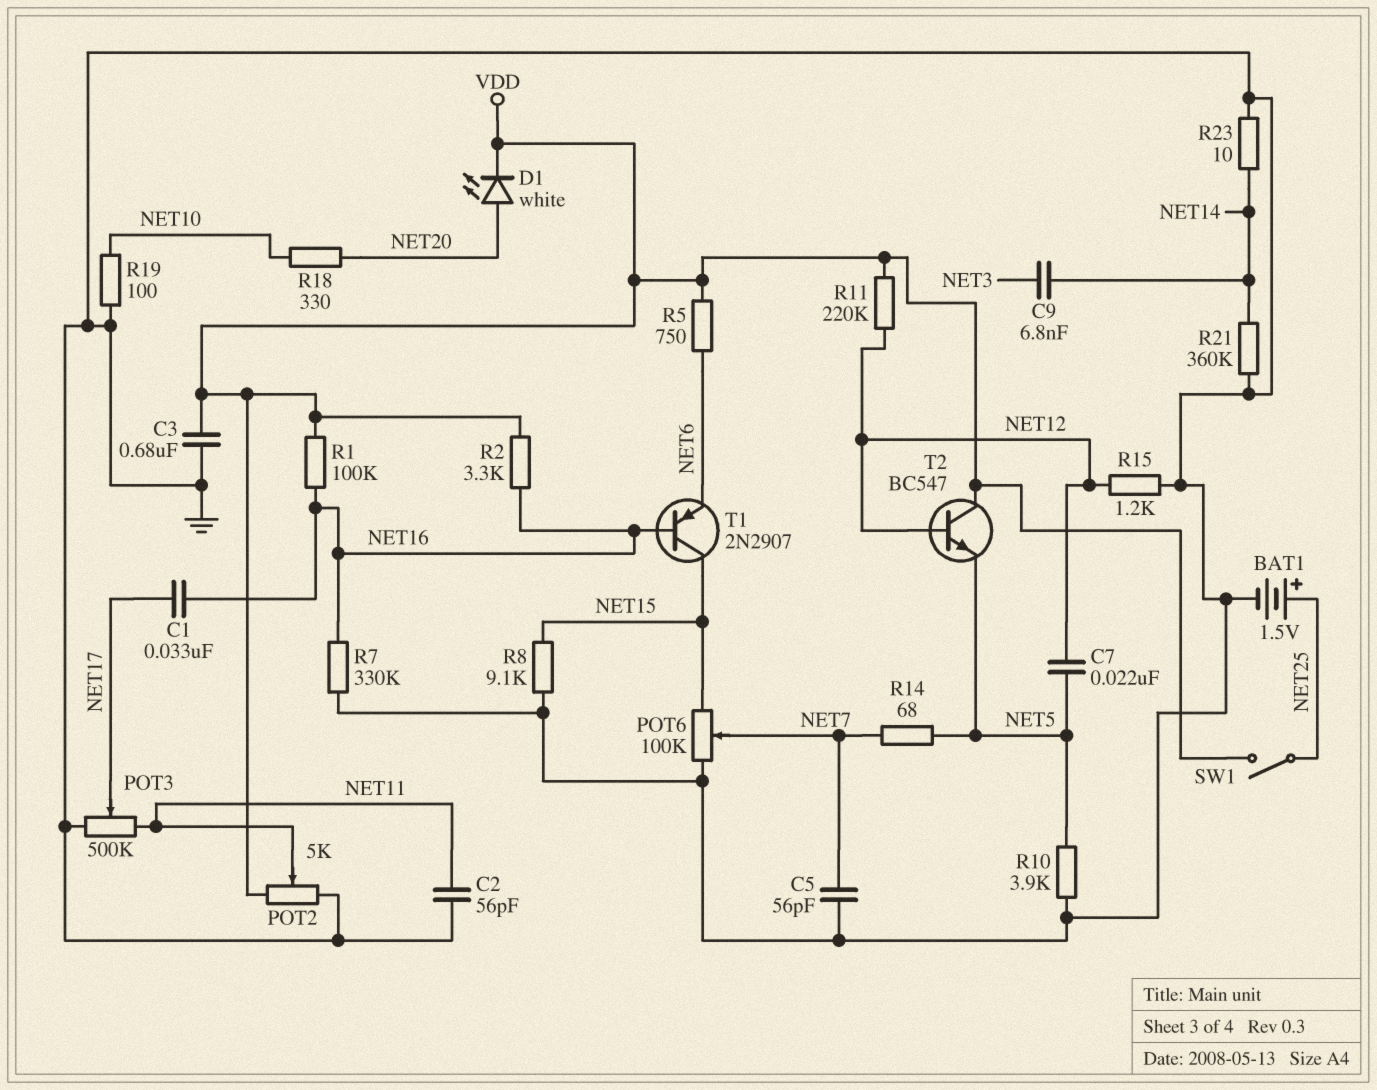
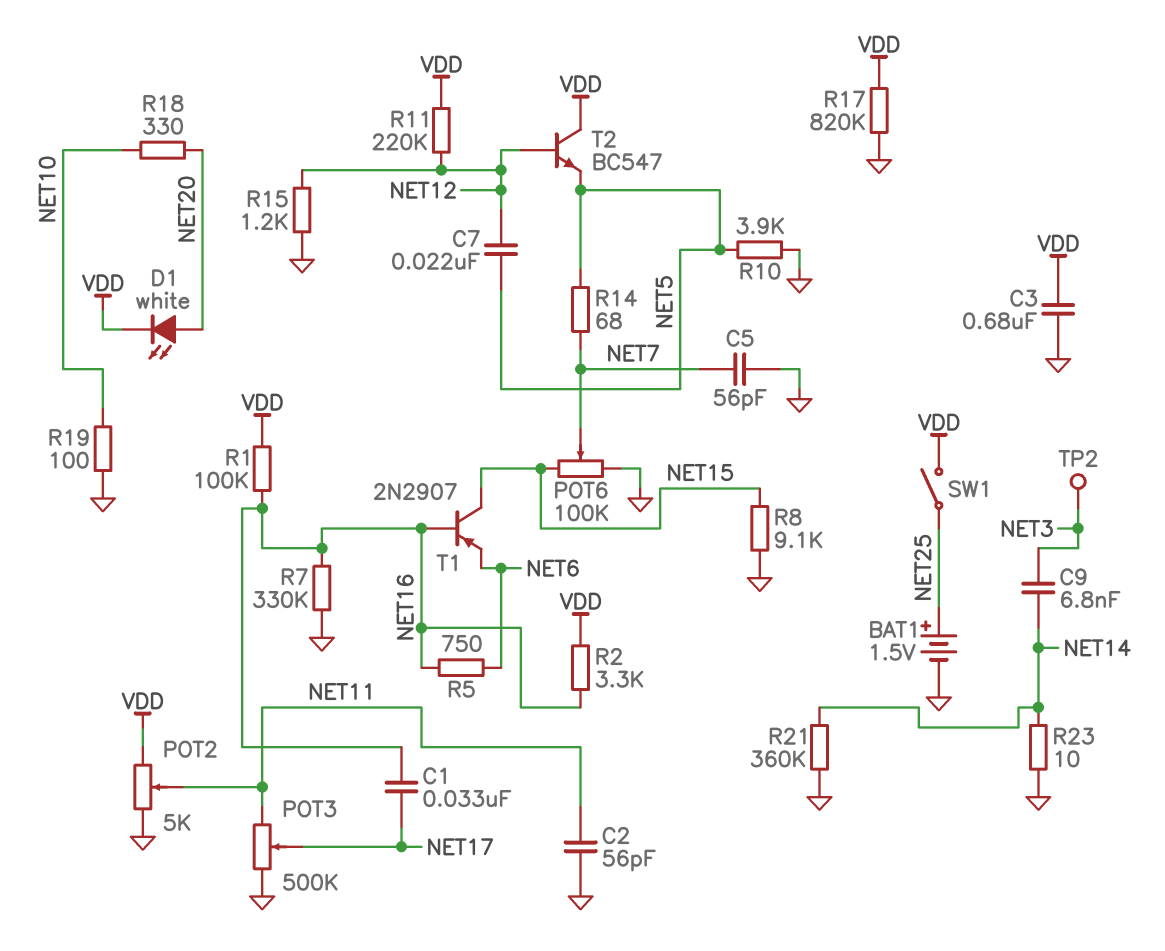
R5: 750 (NET6, VDD) -> 750 (NET6, NET16)
R17: none -> 820k (GND, VDD)
TP2: none -> test point (NET3)

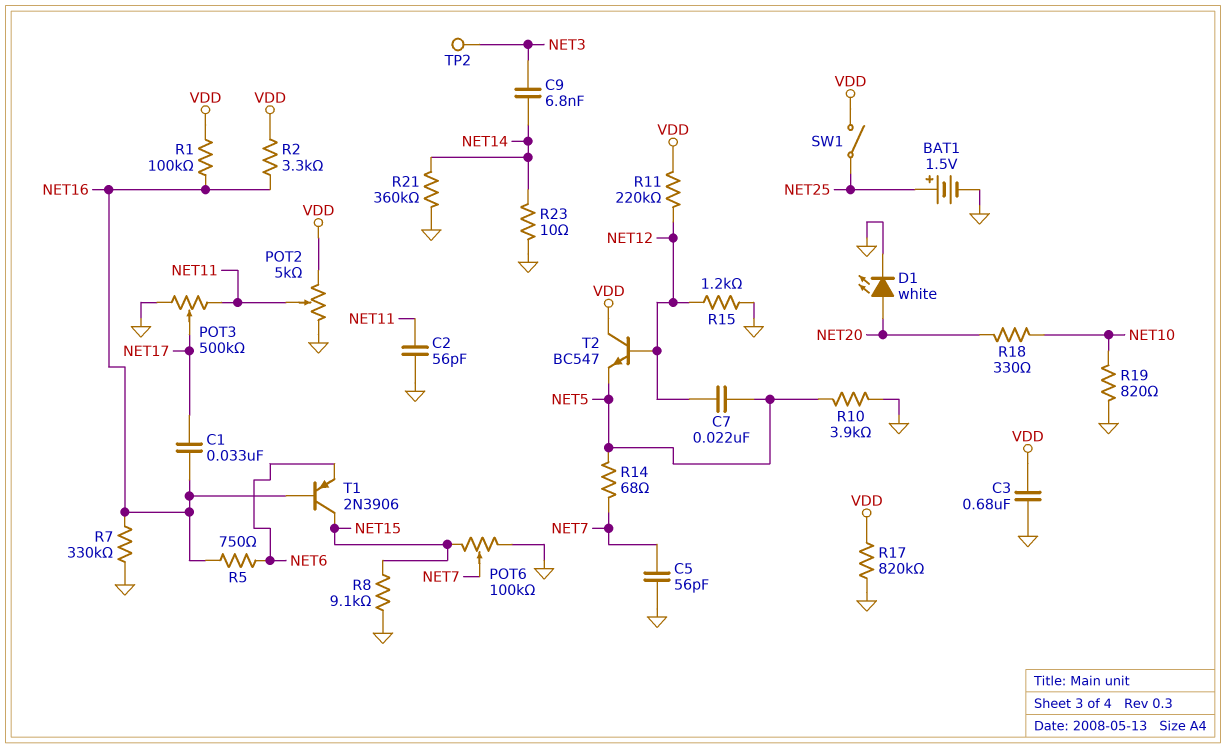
D1: LED white (A NET20, K VDD) -> LED white (A NET20, K GND)
R19: 100 (GND, NET10) -> 820 (GND, NET10)
T1: PNP 2N2907 (B NET16, C NET15, E NET6) -> PNP 2N3906 (B NET16, C NET15, E NET6)

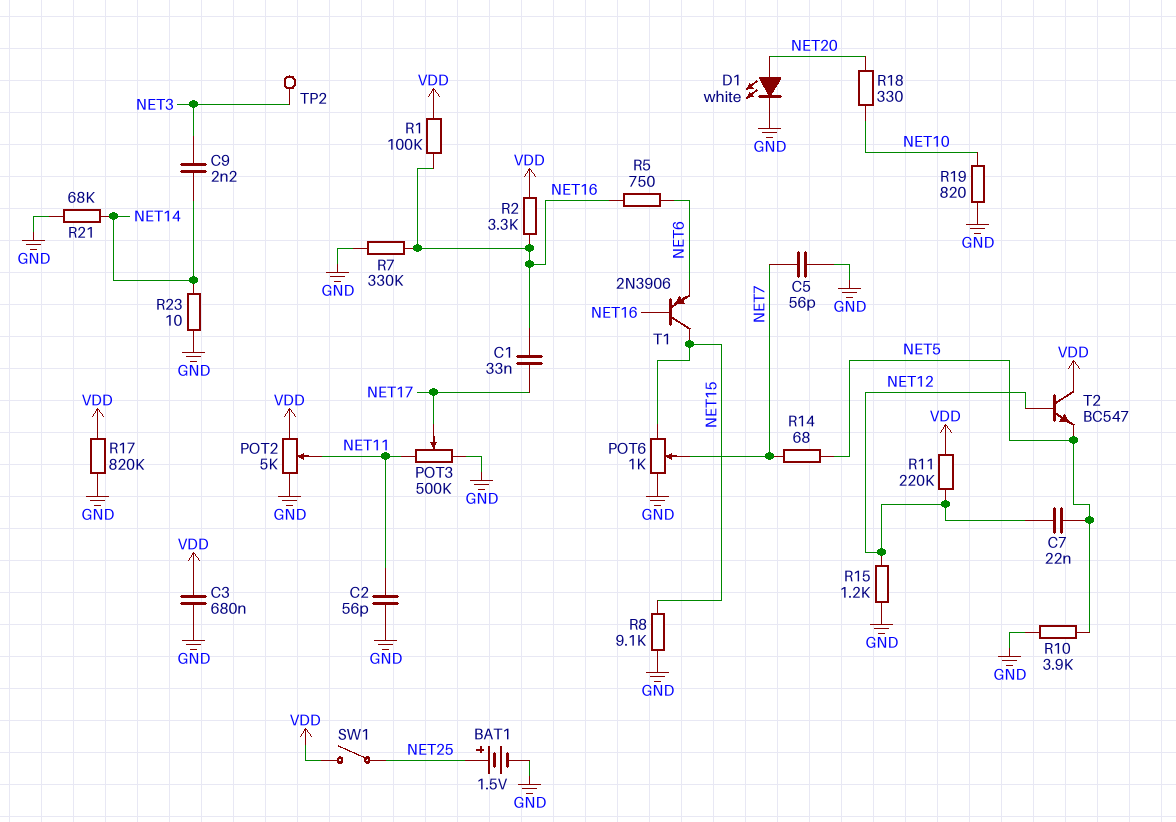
C9: 6.8nF (NET3, NET14) -> 2.2nF (NET3, NET14)
POT6: 100k (GND, NET15, wiper NET7) -> 1k (GND, NET15, wiper NET7)
R21: 360k (GND, NET14) -> 68k (GND, NET14)

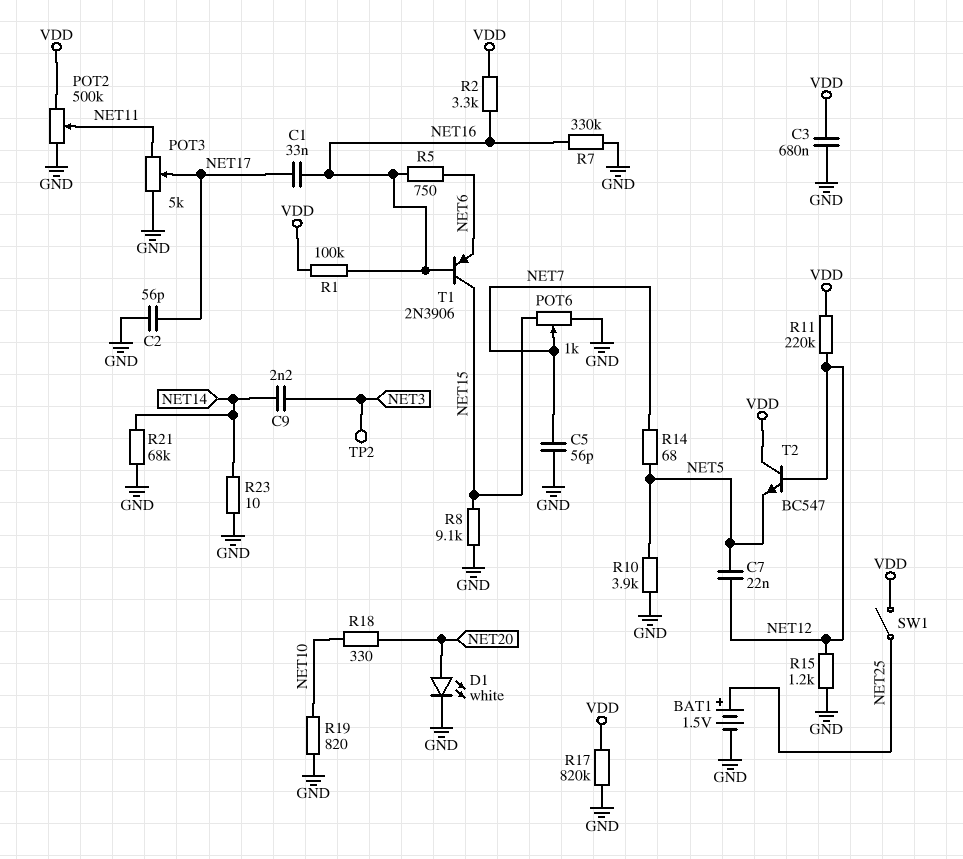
C2: 56pF (GND, NET11) -> 56pF (GND, NET17)
POT2: 5k (GND, VDD, wiper NET11) -> 500k (GND, VDD, wiper NET11)
POT3: 500k (GND, NET11, wiper NET17) -> 5k (GND, NET11, wiper NET17)

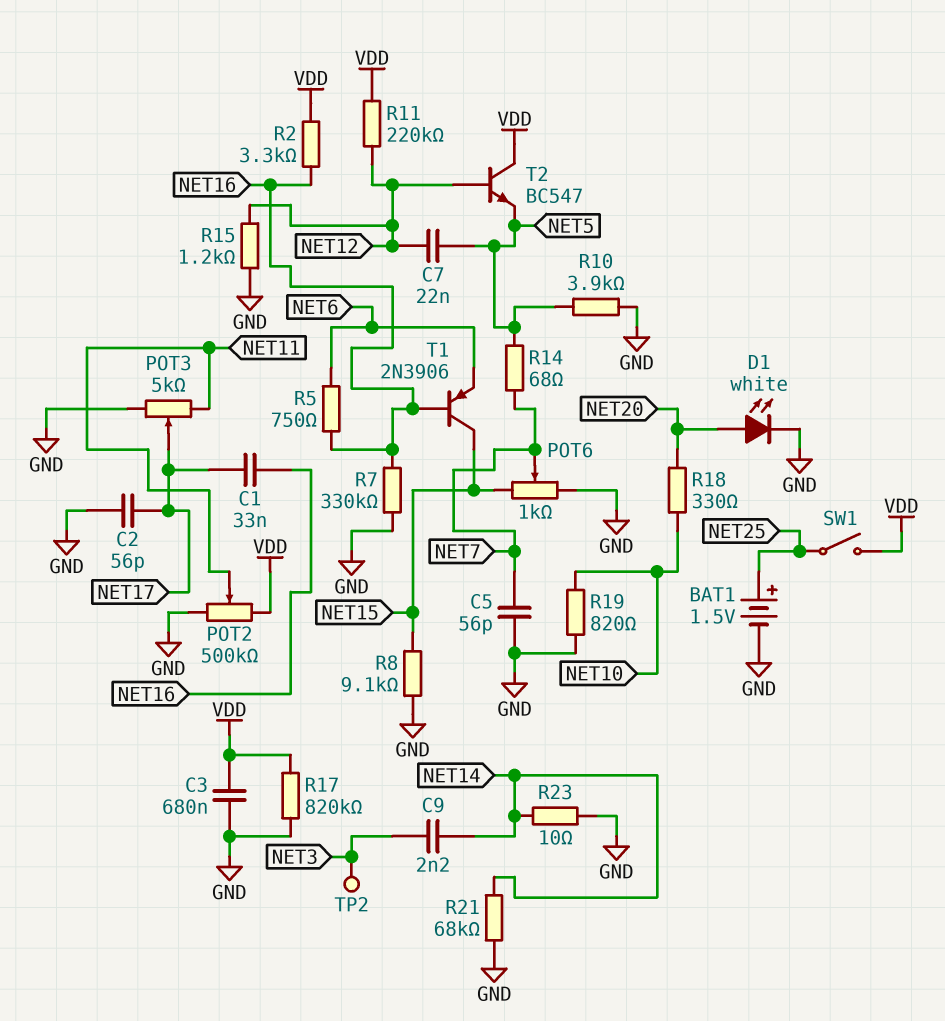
R1: 100k (NET16, VDD) -> none

